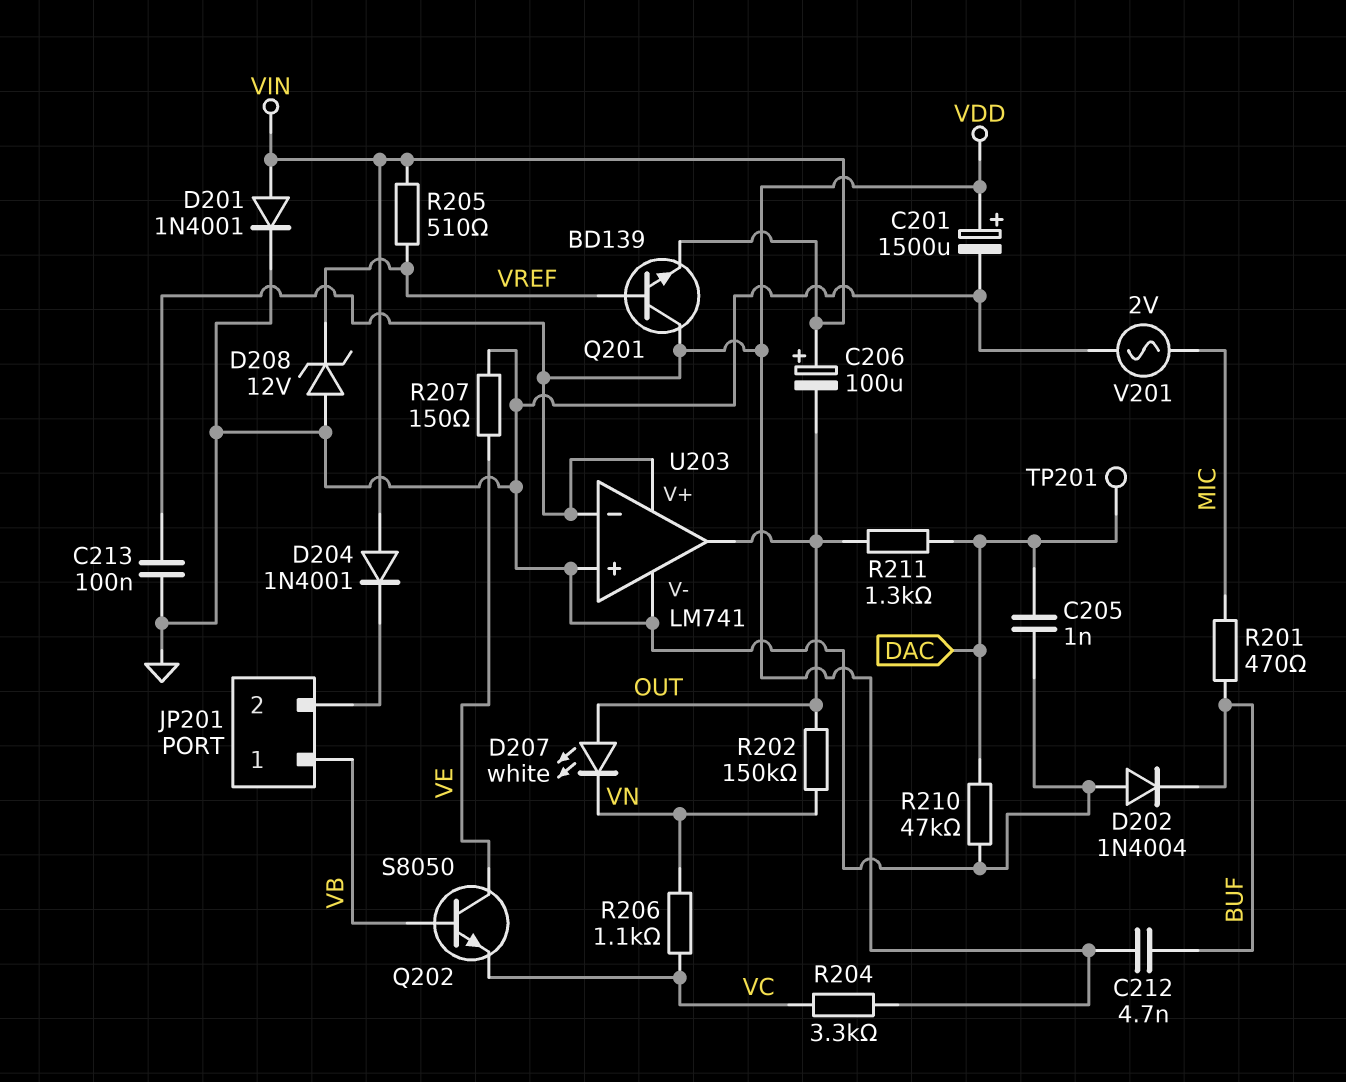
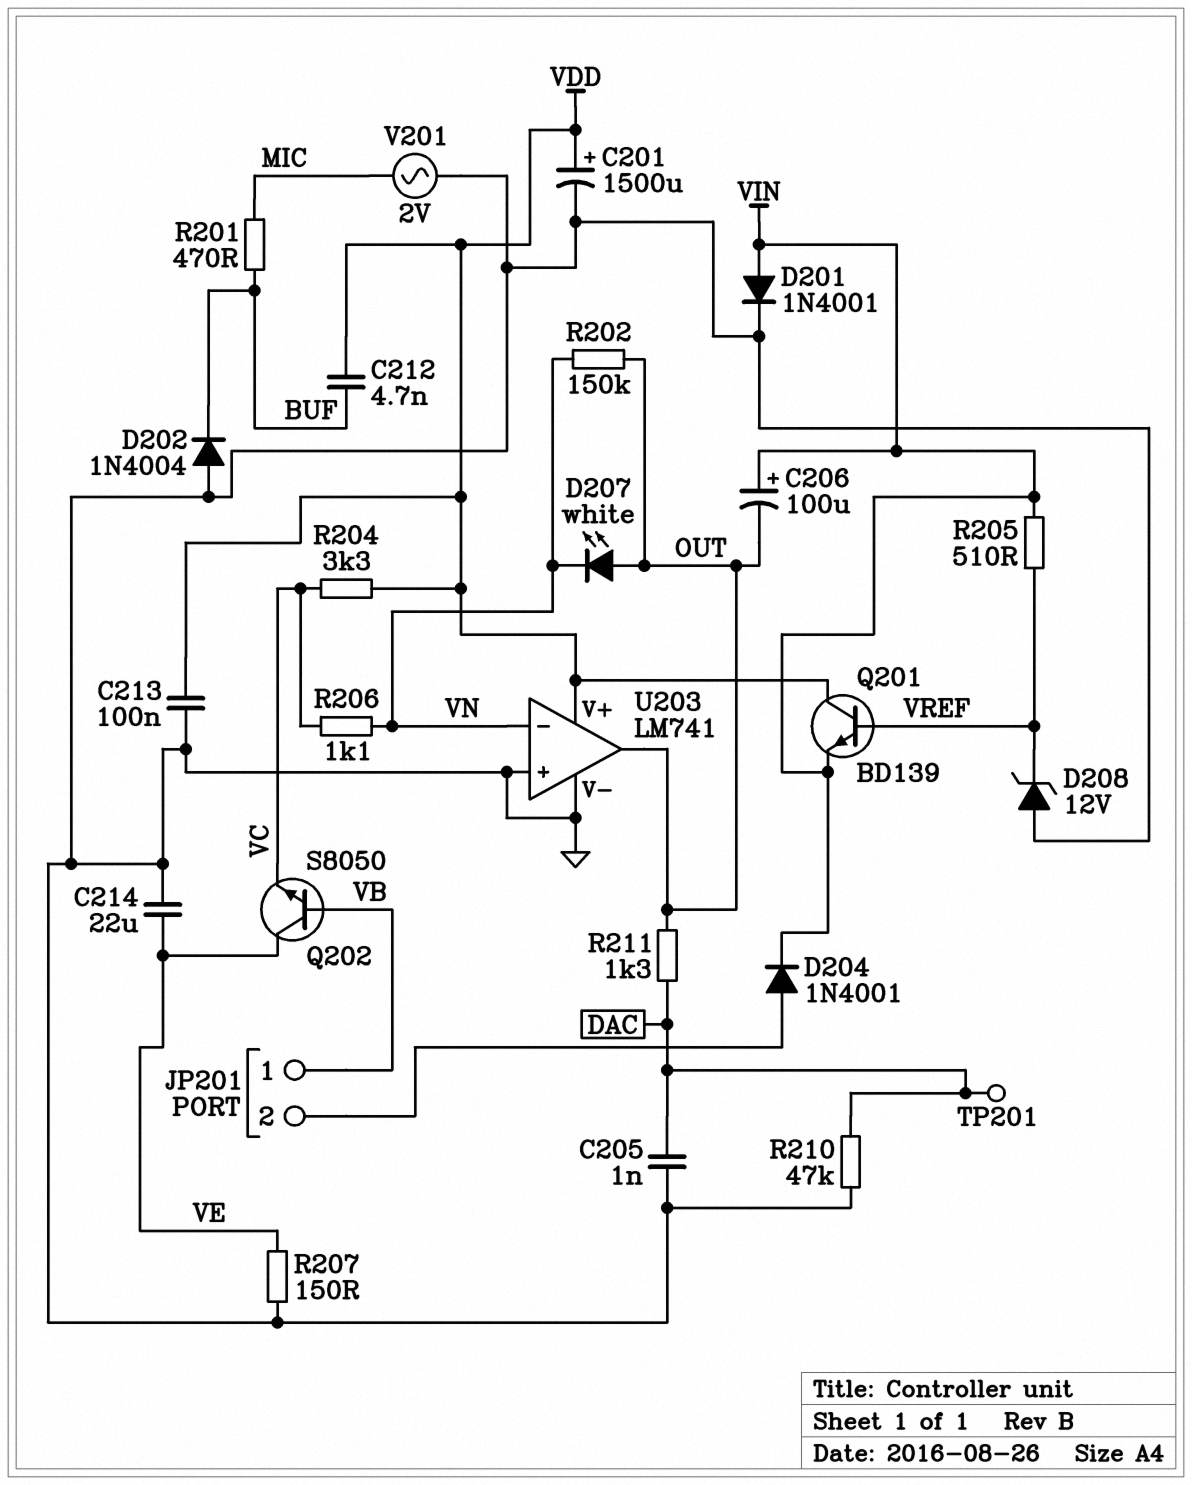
C214: none -> 22uF (GND, VE)
D204: diode 1N4001 (A VIN, K JP201/2) -> diode 1N4001 (A JP201/2, K VIN)
U203 pin in-: VDD -> VN

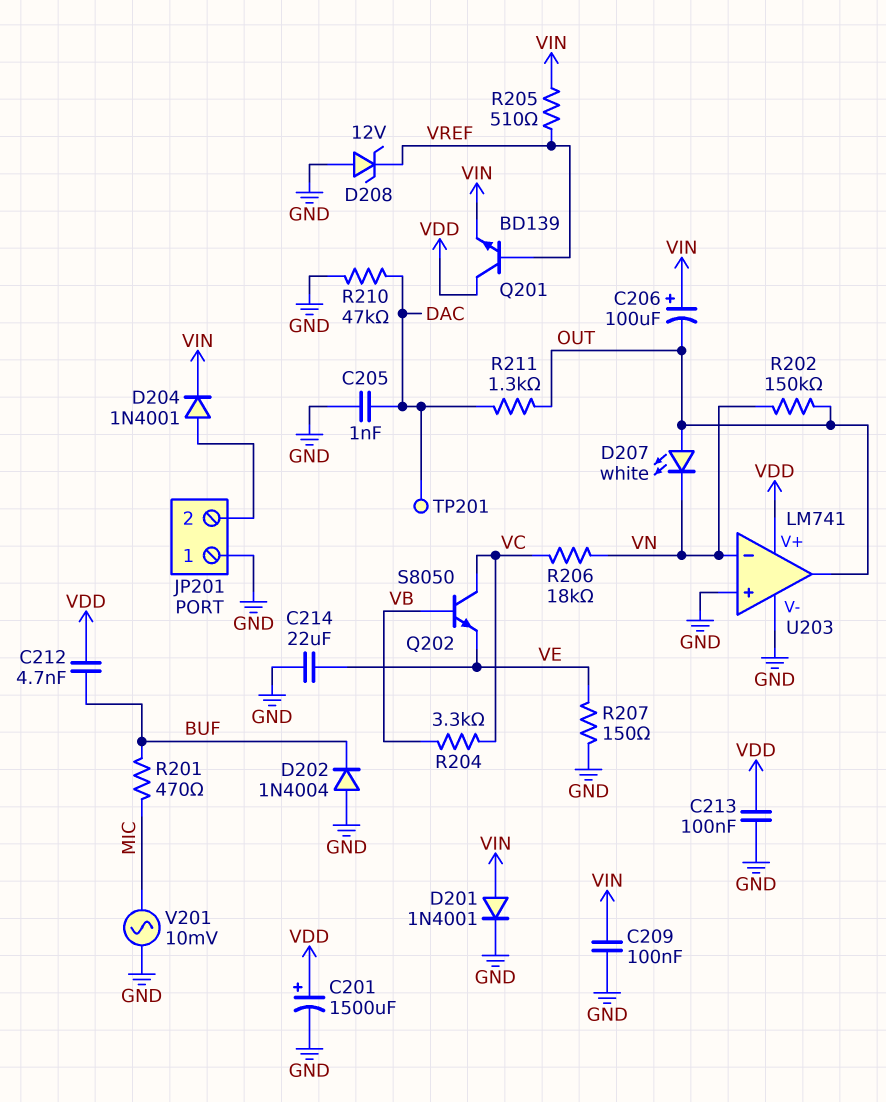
C209: none -> 100nF (GND, VIN)
JP201 pin 1: VB -> GND
Q202: NPN S8050 (B VB, C VE, E VC) -> NPN S8050 (B VB, C VC, E VE)
R204: 3.3k (VC, VDD) -> 3.3k (VB, VC)
R206: 1.1k (VC, VN) -> 18k (VC, VN)
V201: AC 2V (GND, MIC) -> AC 10mV (GND, MIC)

